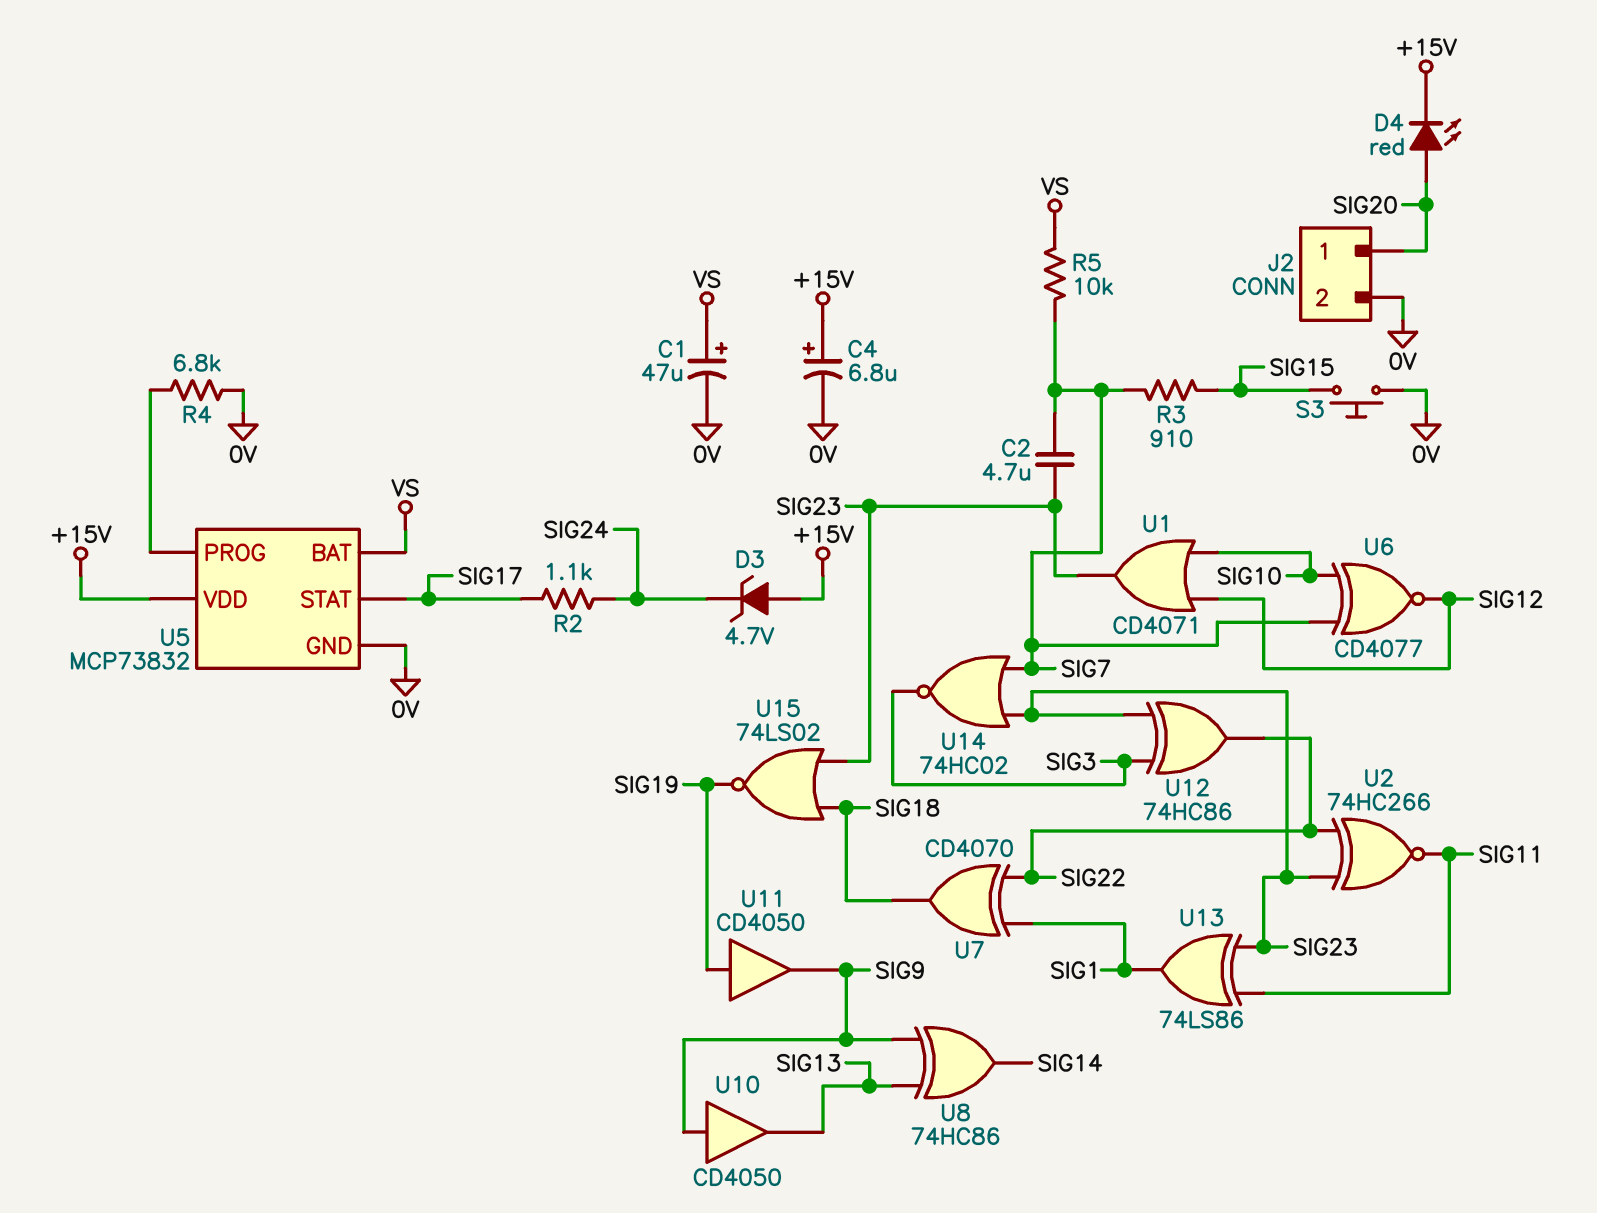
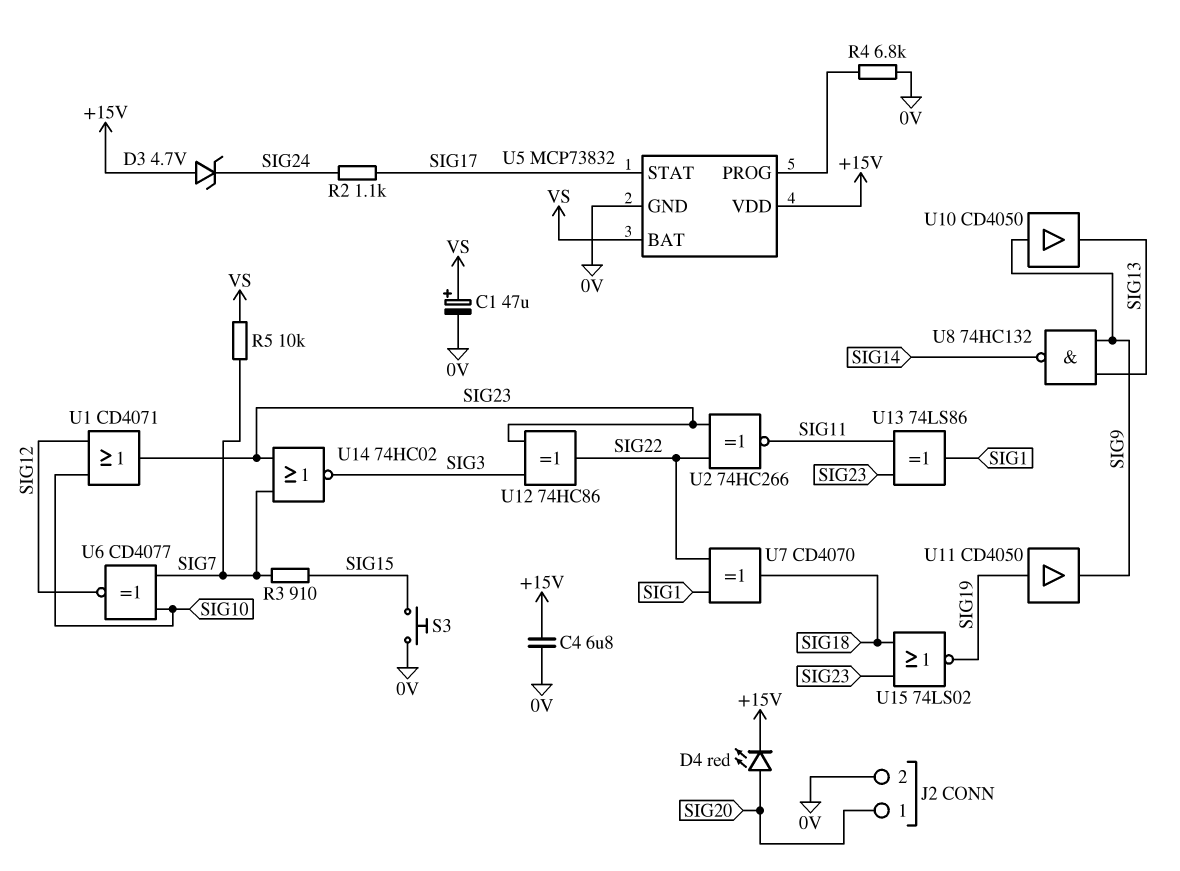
C2: 4.7uF (SIG7, SIG23) -> none
C4: 6.8uF (plus +15V, minus 0V) -> 6.8uF (+15V, 0V)
U8: XOR 74HC86 (in SIG9, in SIG13, out SIG14) -> NAND 74HC132 (in SIG9, in SIG13, out SIG14)

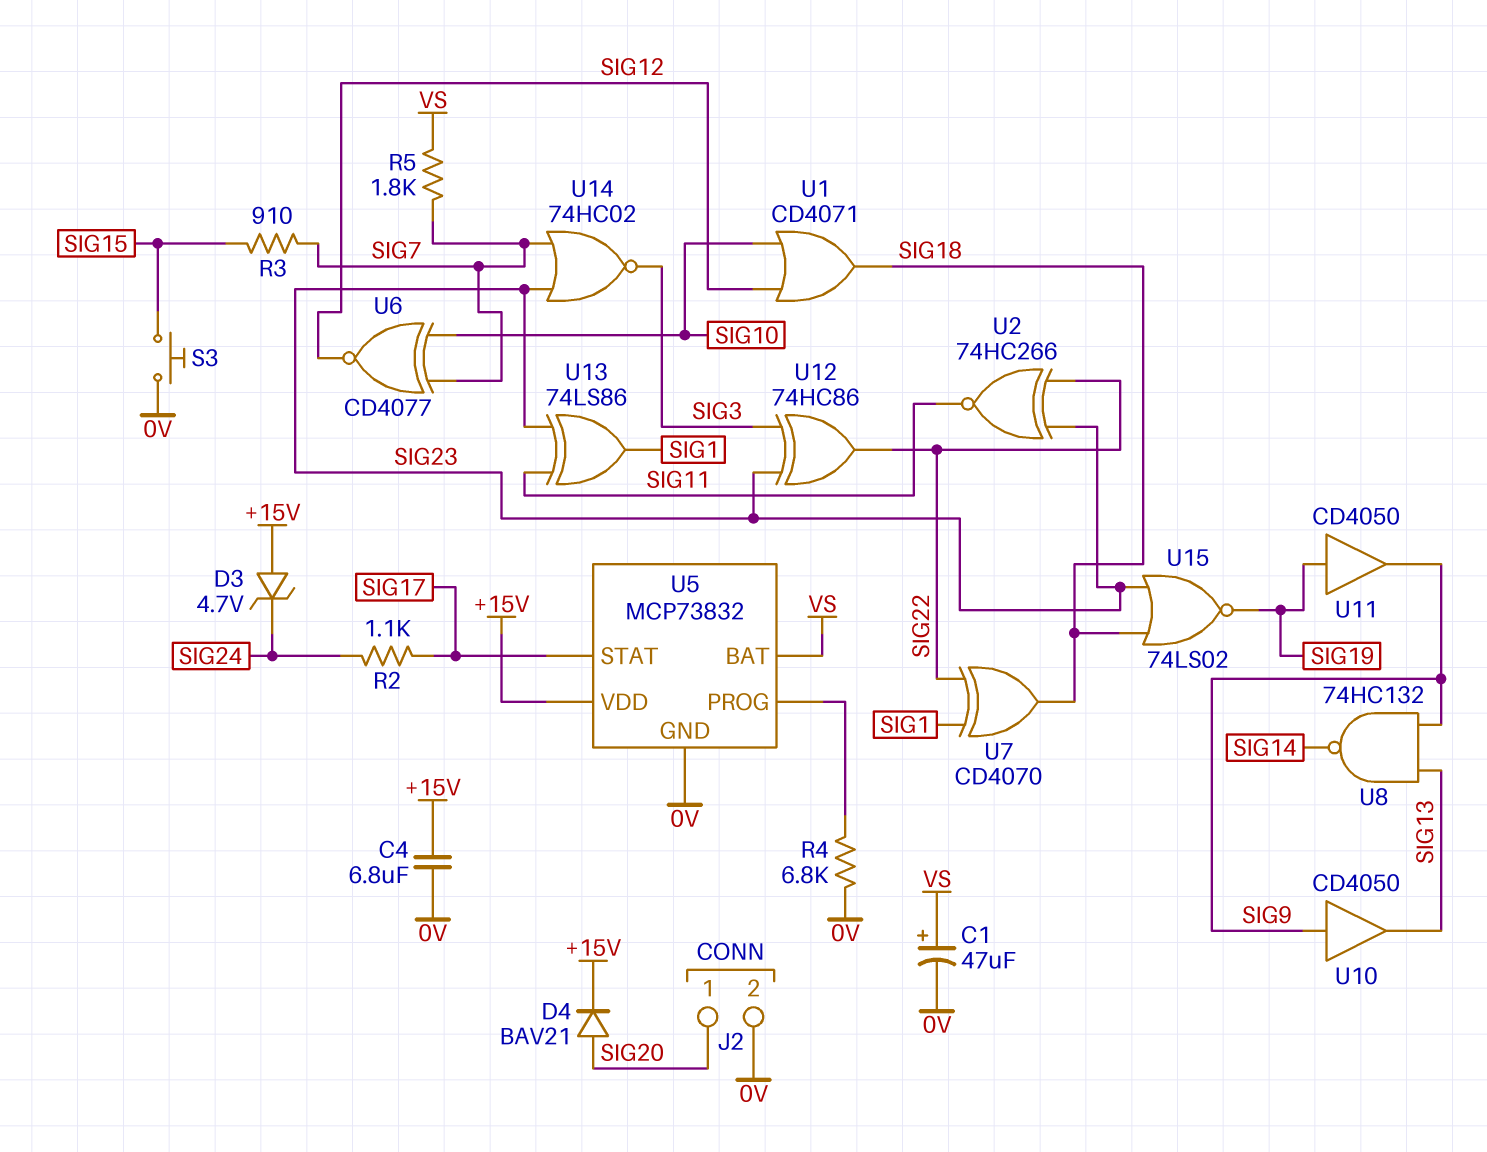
D4: LED red (A SIG20, K +15V) -> diode BAV21 (A SIG20, K +15V)
R5: 10k (SIG7, VS) -> 1.8k (SIG7, VS)
U1: OR CD4071 (in SIG10, in SIG12, out SIG23) -> OR CD4071 (in SIG10, in SIG12, out SIG18)

